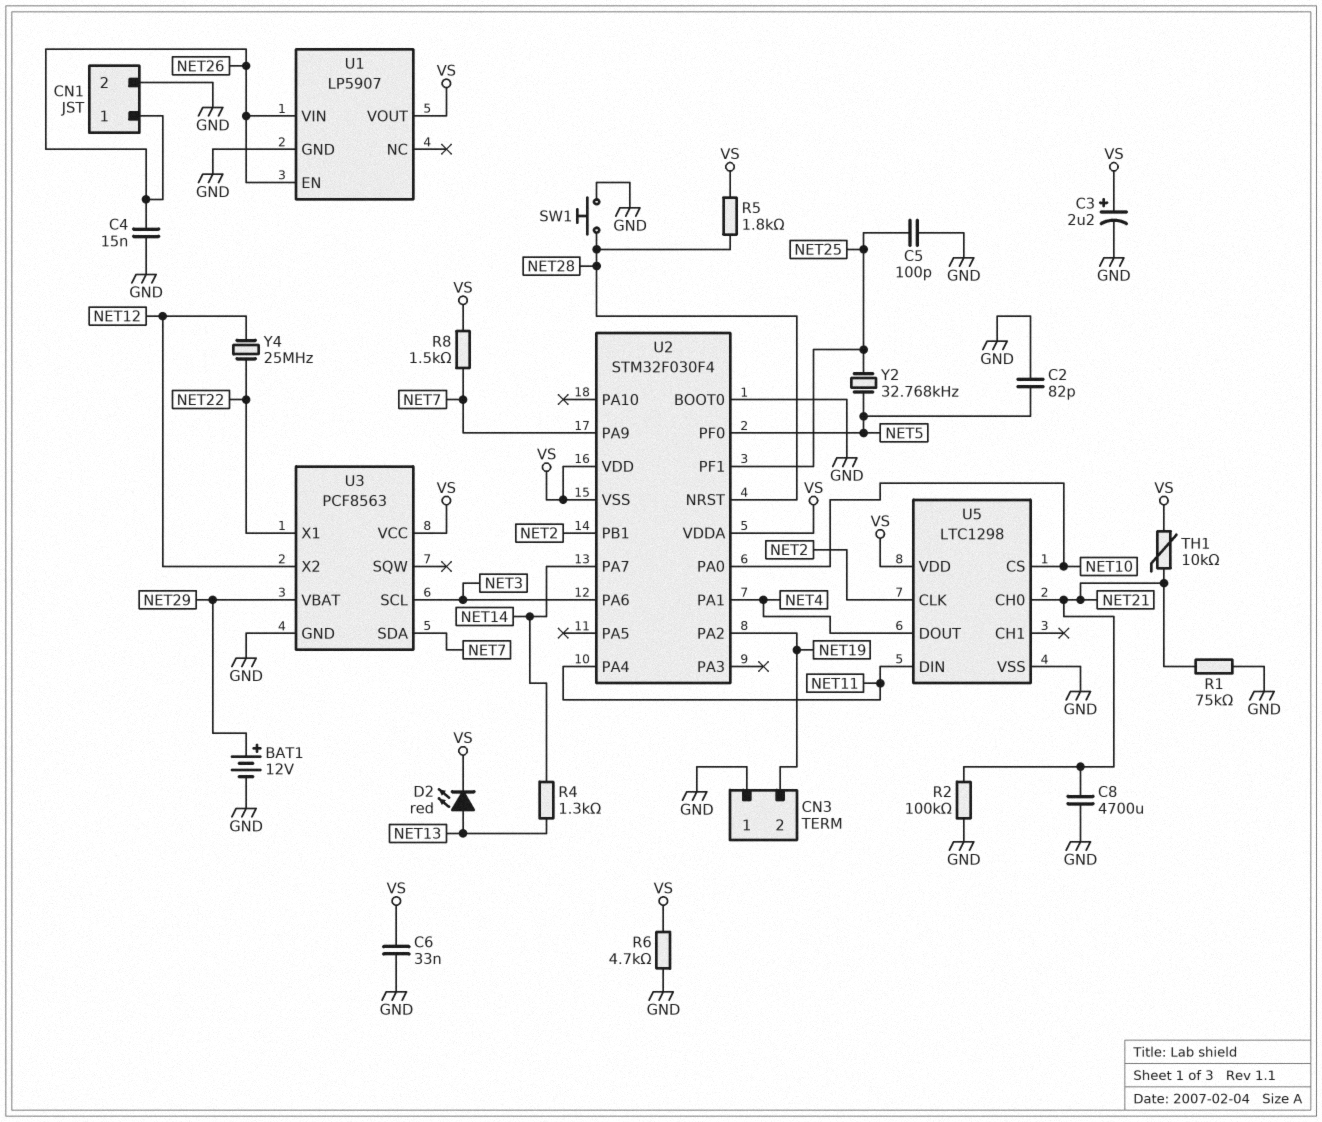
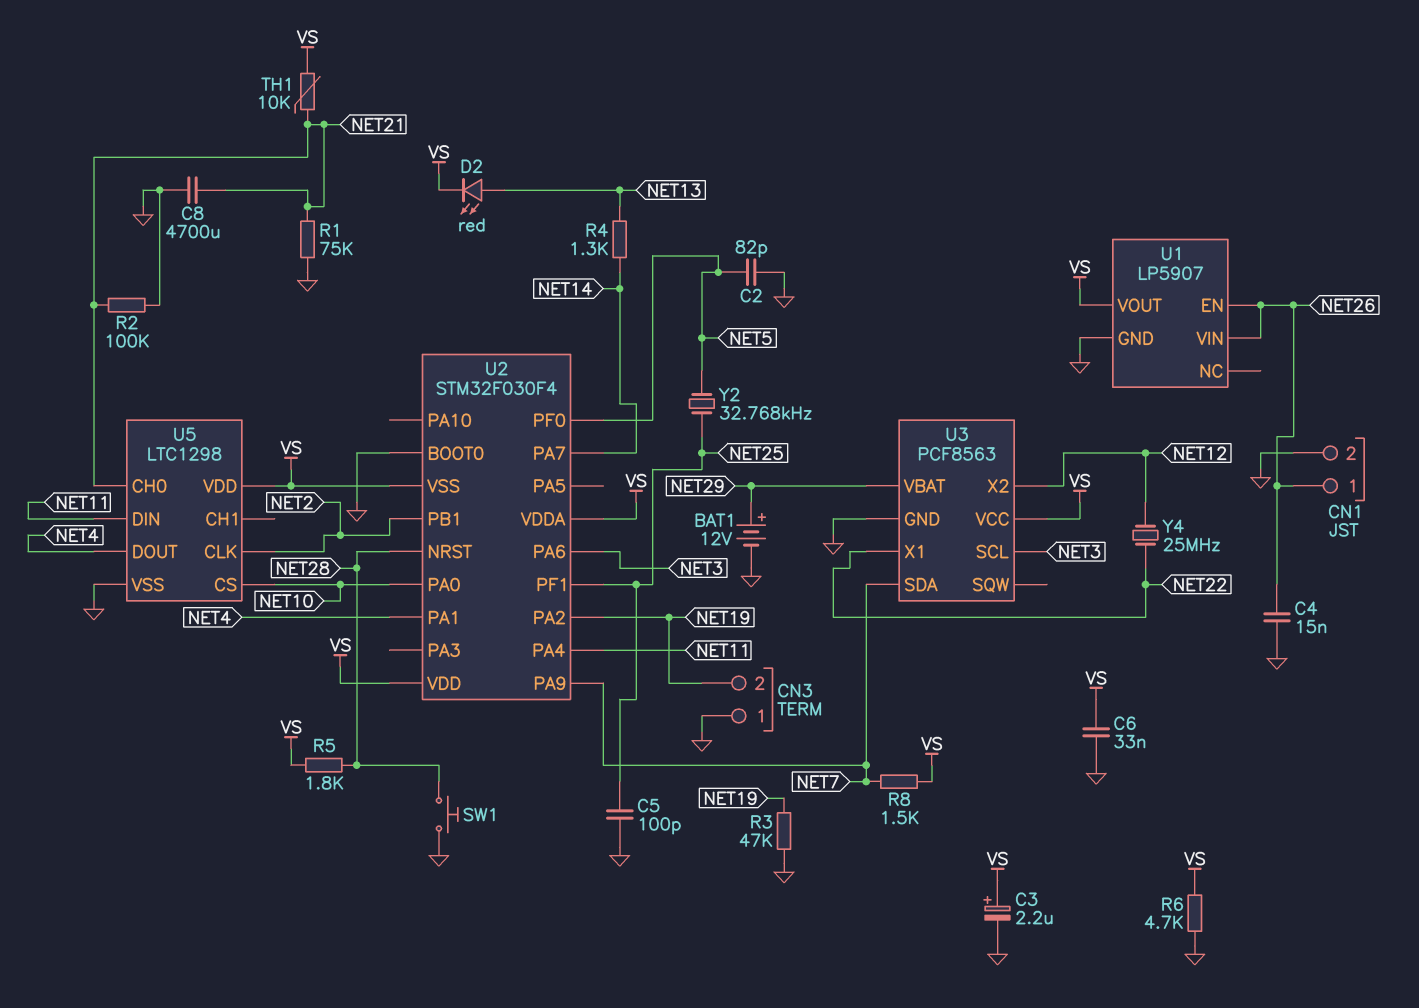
R3: none -> 47k (GND, NET19)

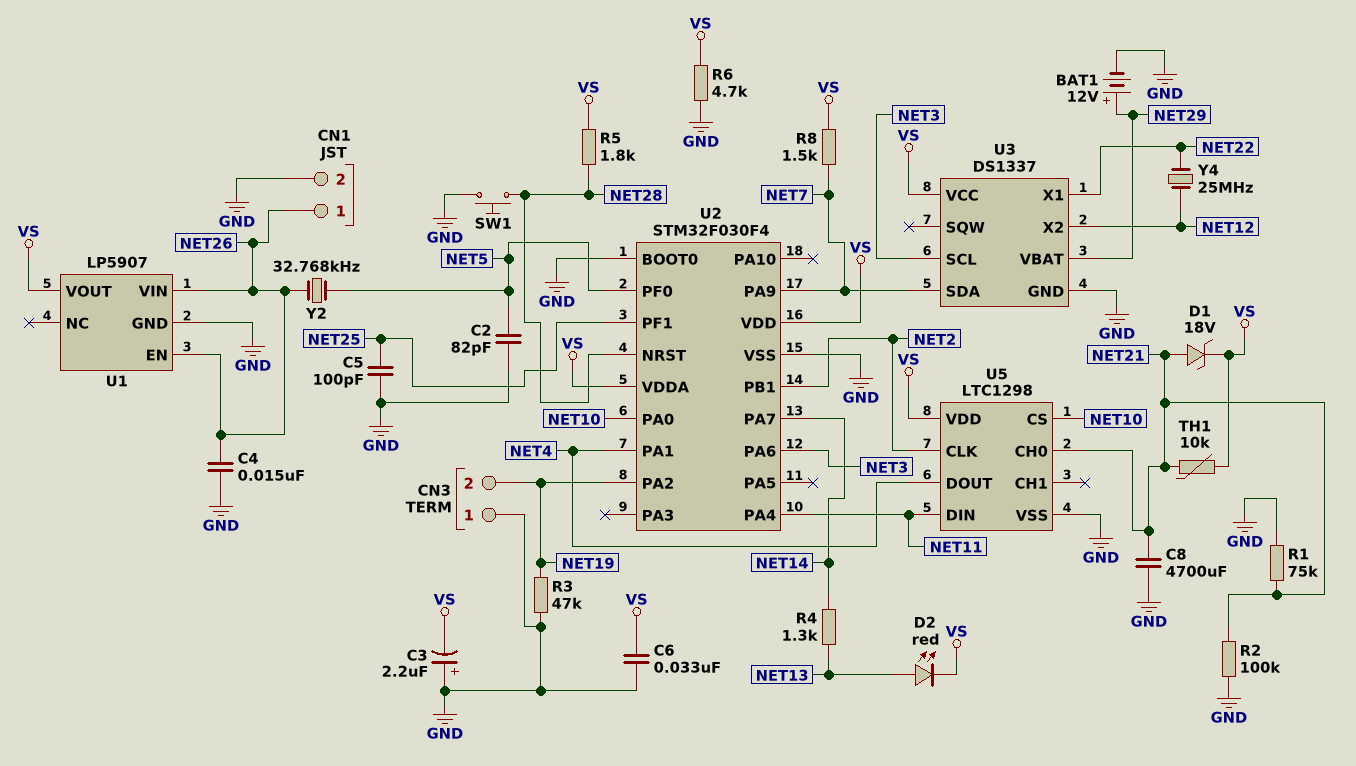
C3: 2.2uF (plus VS, minus GND) -> 2.2uF (plus GND, minus VS)
D1: none -> zener 18V (A NET21, K VS)
U2 pin VSS: VS -> GND
U3: PCF8563 -> DS1337
Y2: 32.768kHz (NET5, NET25) -> 32.768kHz (NET5, NET26)

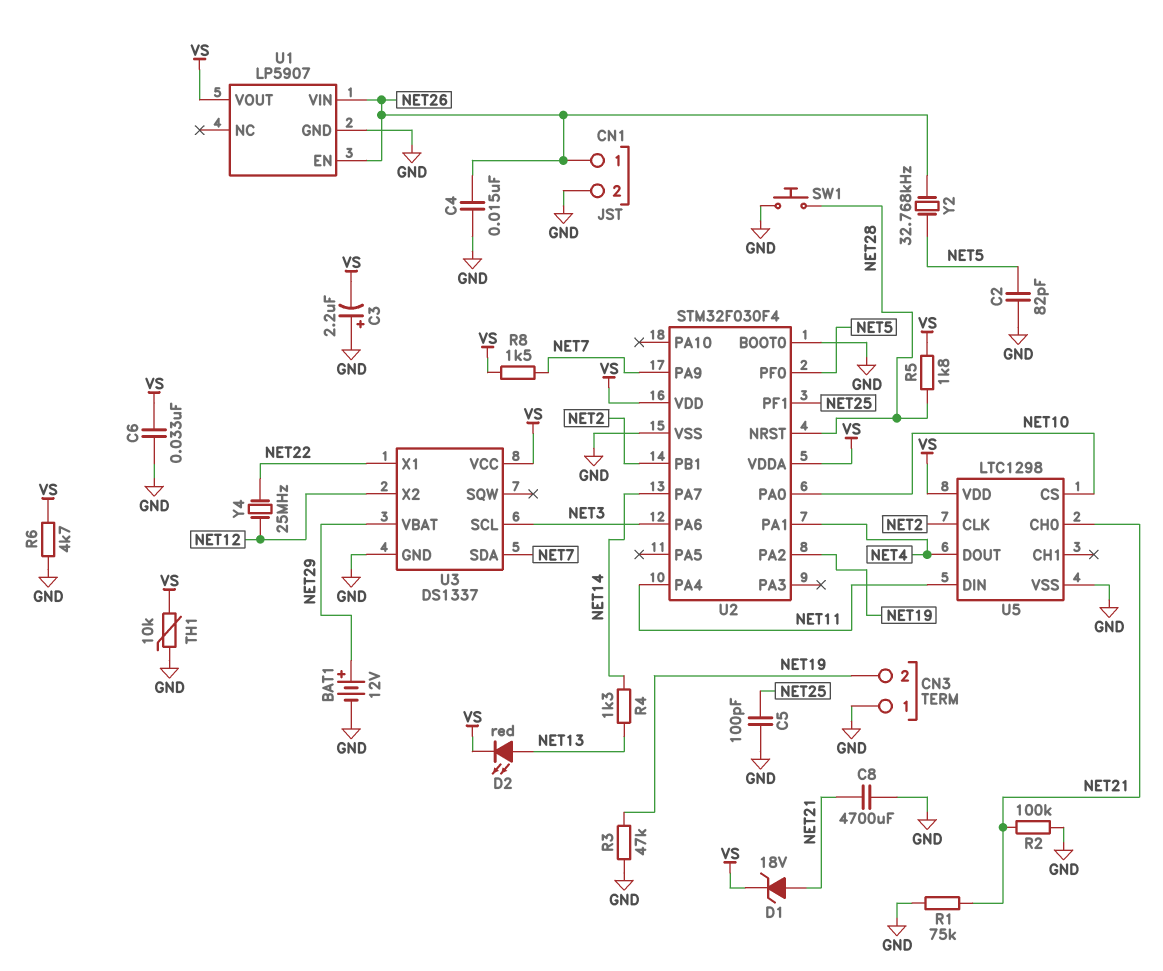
TH1: 10k (NET21, VS) -> 10k (GND, VS)

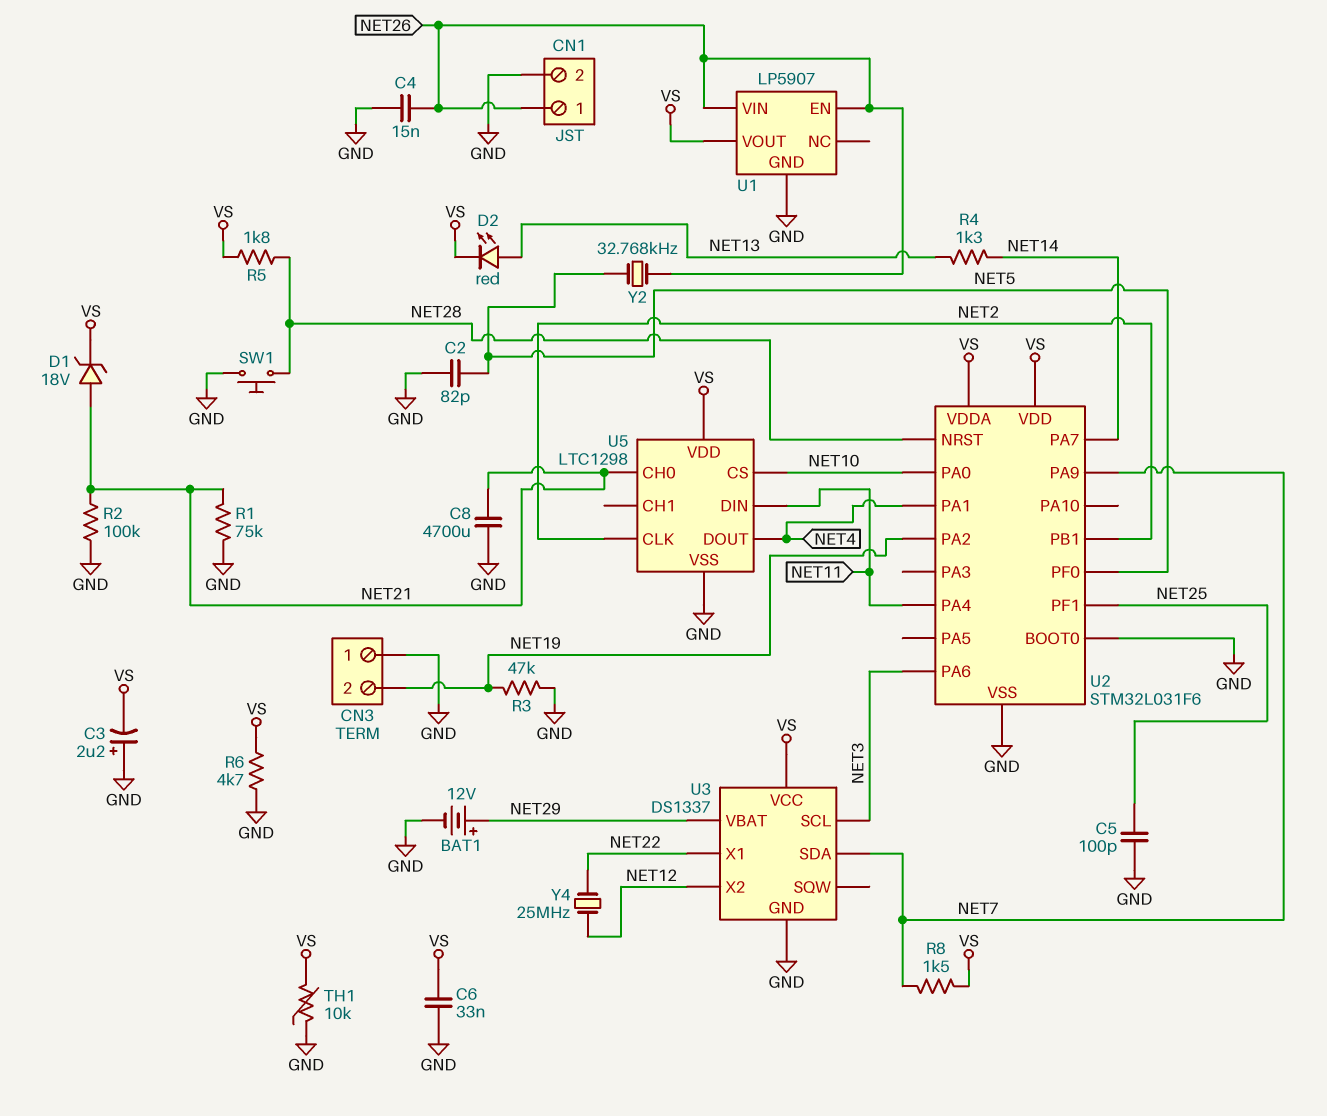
U2: STM32F030F4 -> STM32L031F6

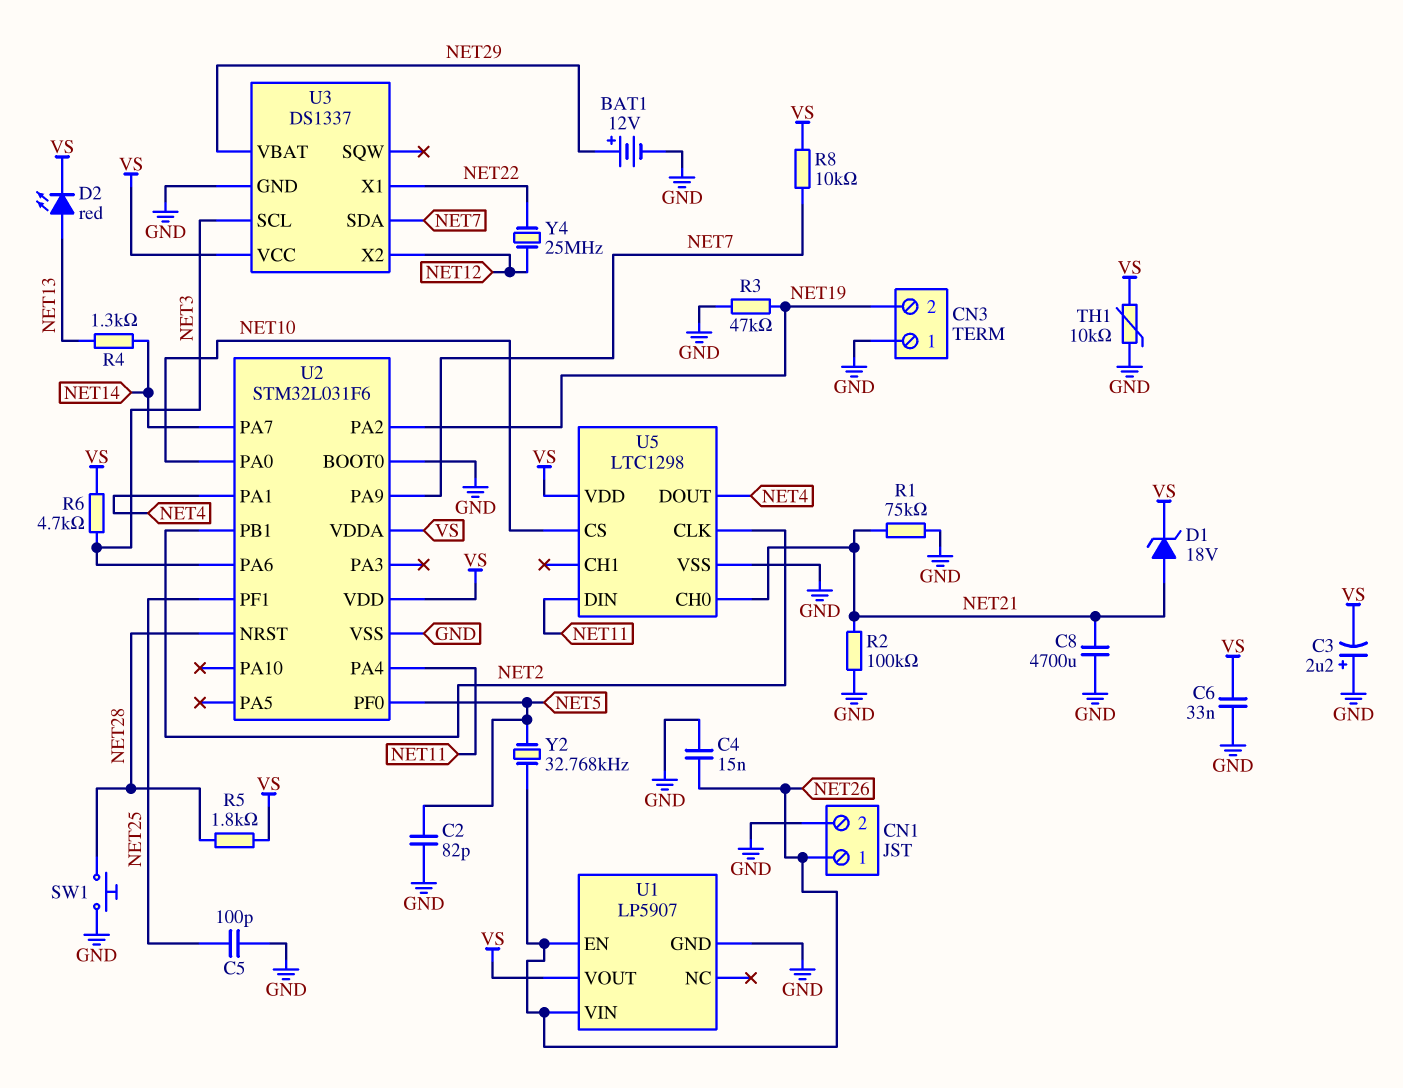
R6: 4.7k (GND, VS) -> 4.7k (NET3, VS)
R8: 1.5k (NET7, VS) -> 10k (NET7, VS)

